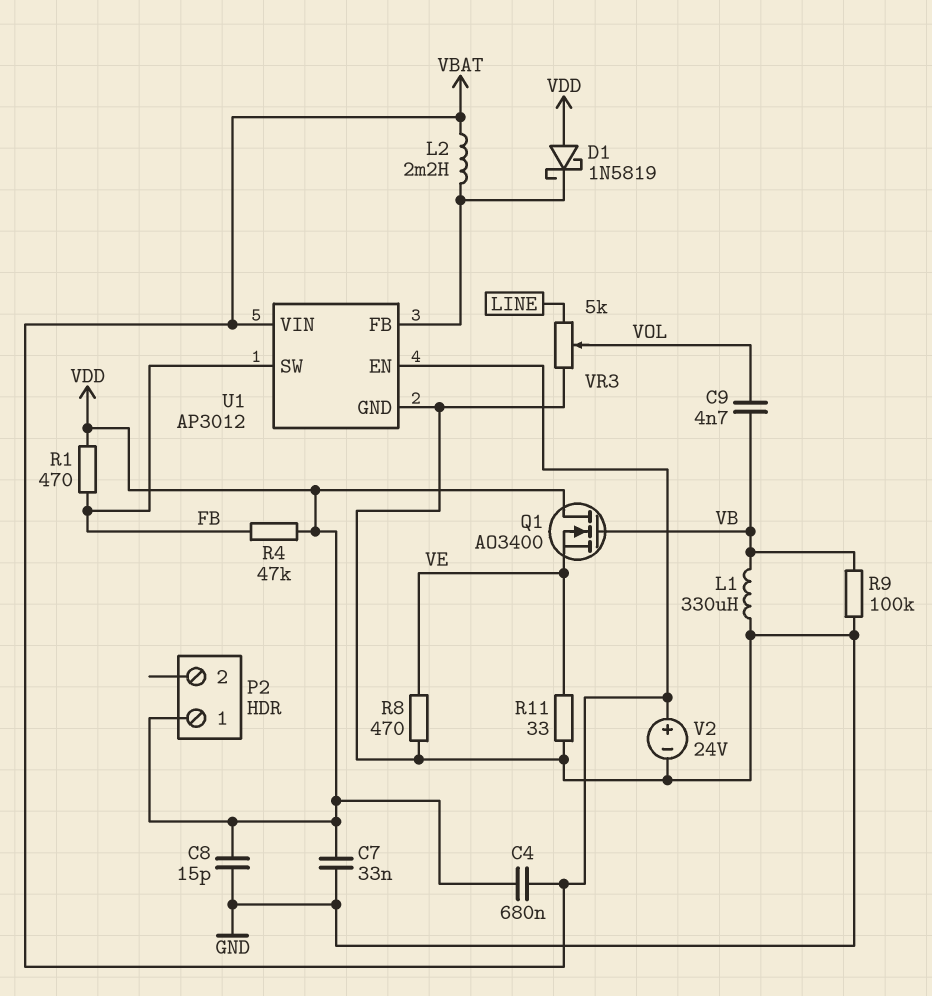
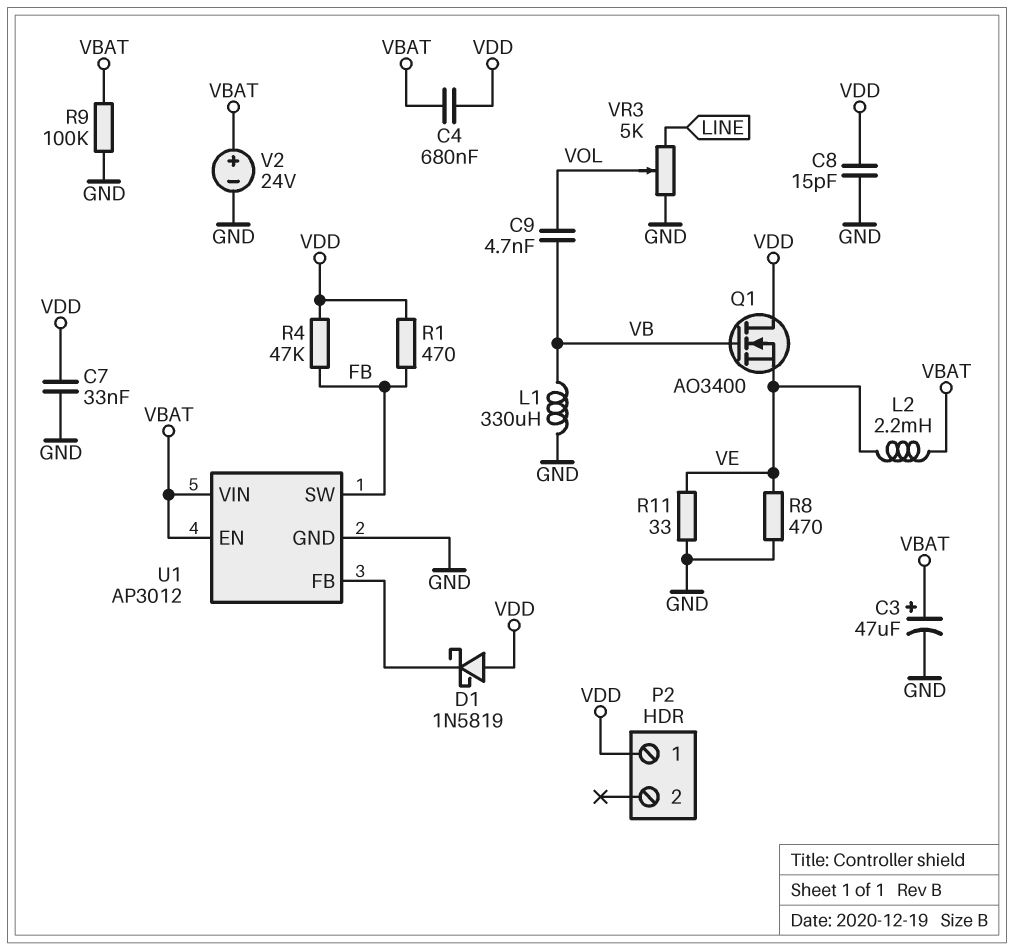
C3: none -> 47uF (plus VBAT, minus GND)
L2: 2.2mH (U1/FB, VBAT) -> 2.2mH (VBAT, VE)
R9: 100k (GND, VB) -> 100k (GND, VBAT)

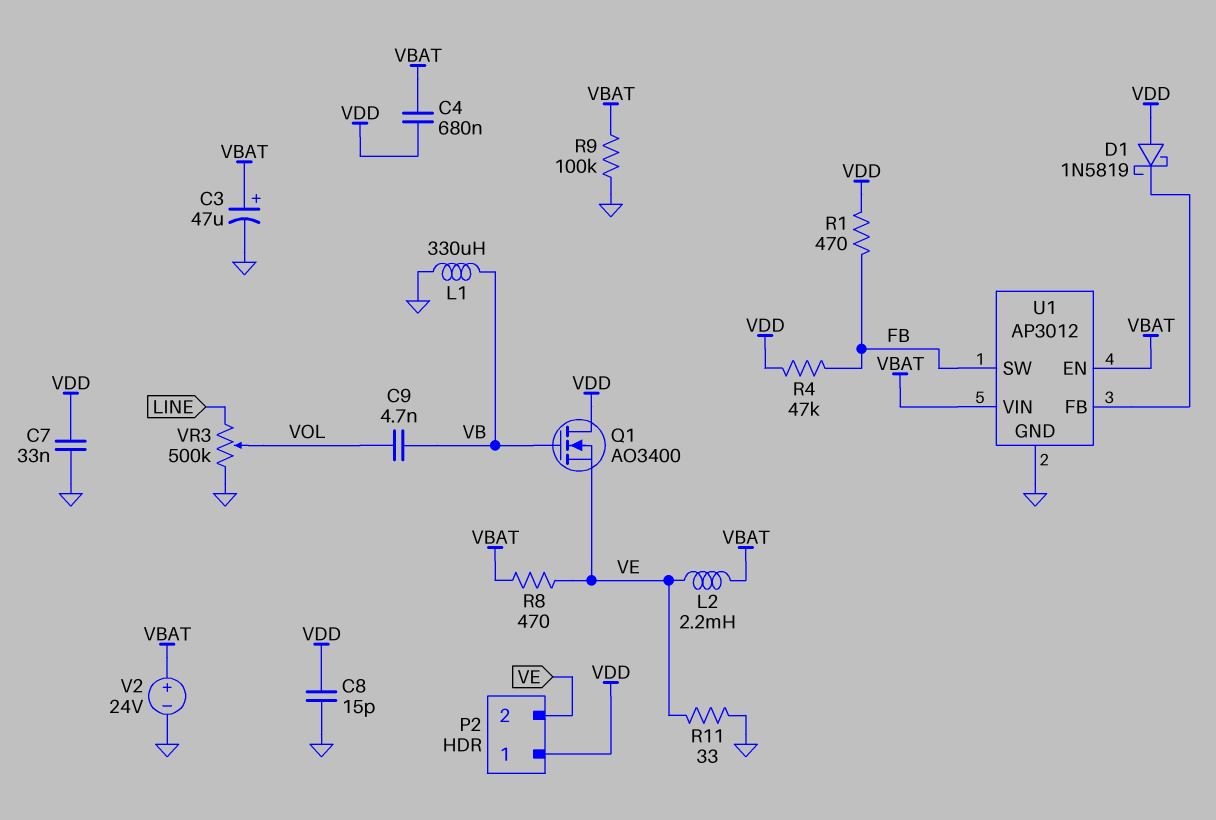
P2 pin 2: none -> VE
R8: 470 (GND, VE) -> 470 (VBAT, VE)
VR3: 5k (GND, LINE, wiper VOL) -> 500k (GND, LINE, wiper VOL)

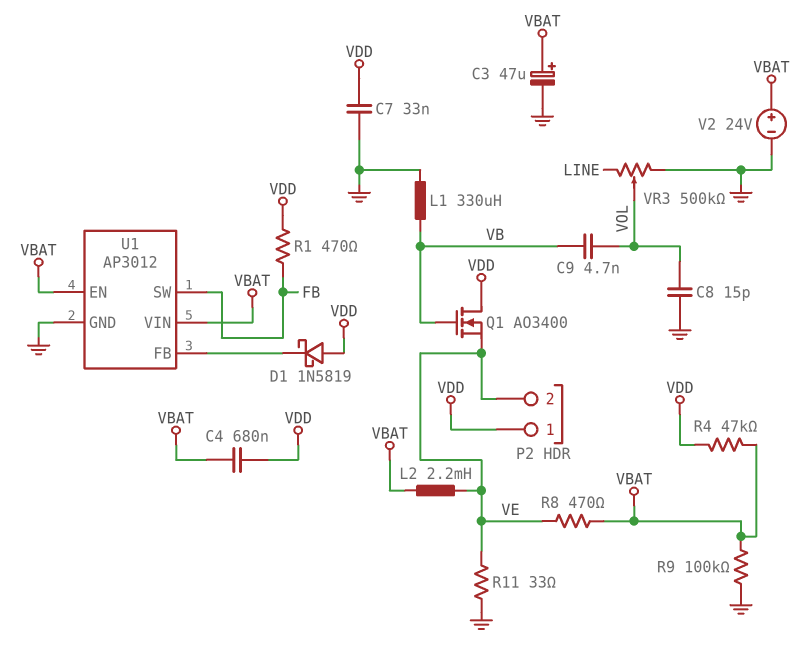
C8: 15pF (GND, VDD) -> 15pF (GND, VOL)
R4: 47k (FB, VDD) -> 47k (VBAT, VDD)

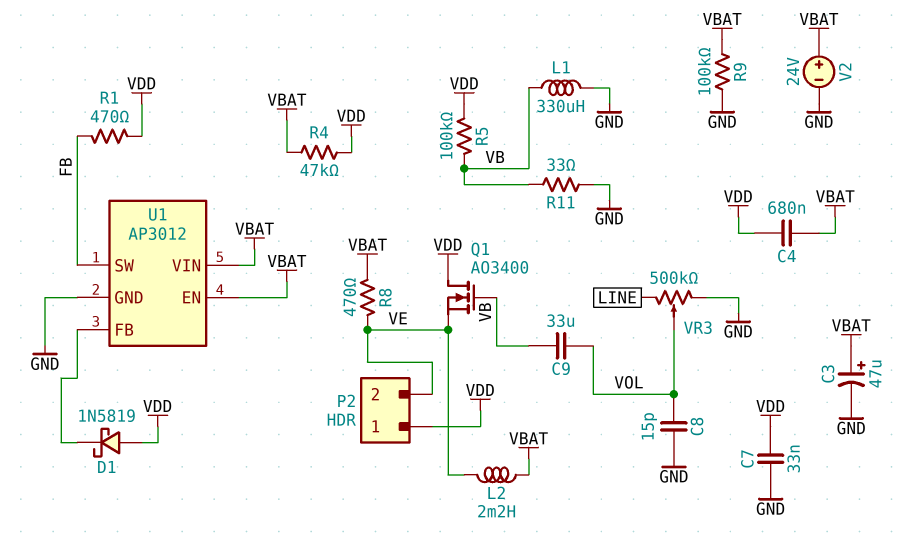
C9: 4.7nF (VB, VOL) -> 33uF (VB, VOL)
R5: none -> 100k (VB, VDD)
R11: 33 (GND, VE) -> 33 (GND, VB)

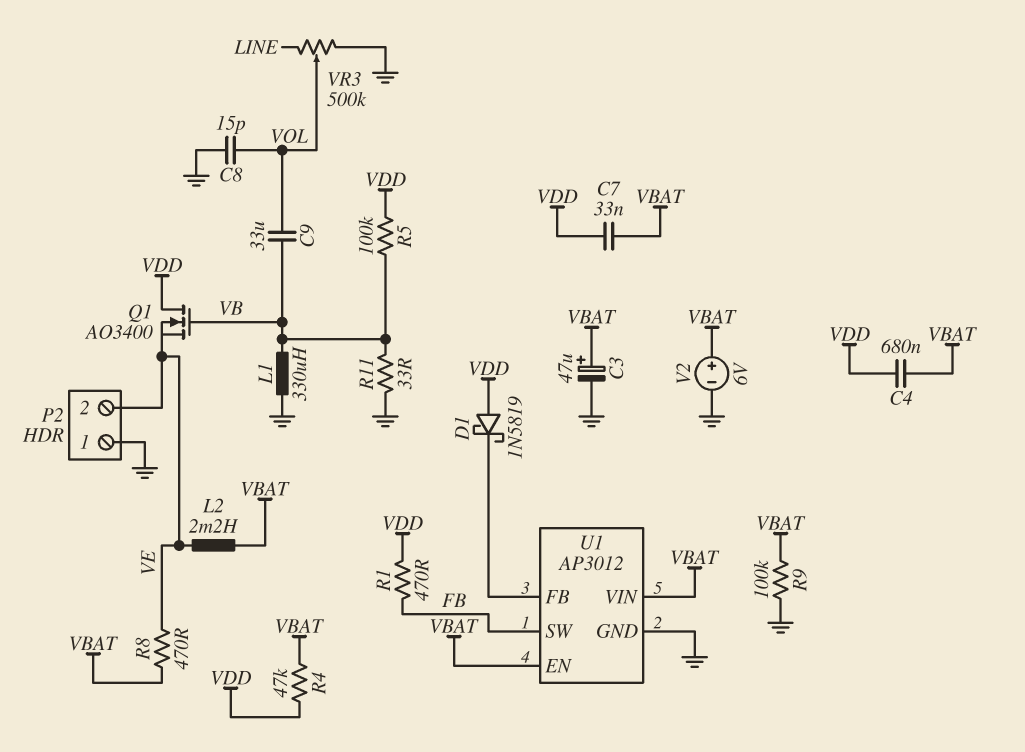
C7: 33nF (GND, VDD) -> 33nF (VBAT, VDD)
P2 pin 1: VDD -> GND
V2: 24V (plus VBAT, minus GND) -> 6V (plus VBAT, minus GND)

